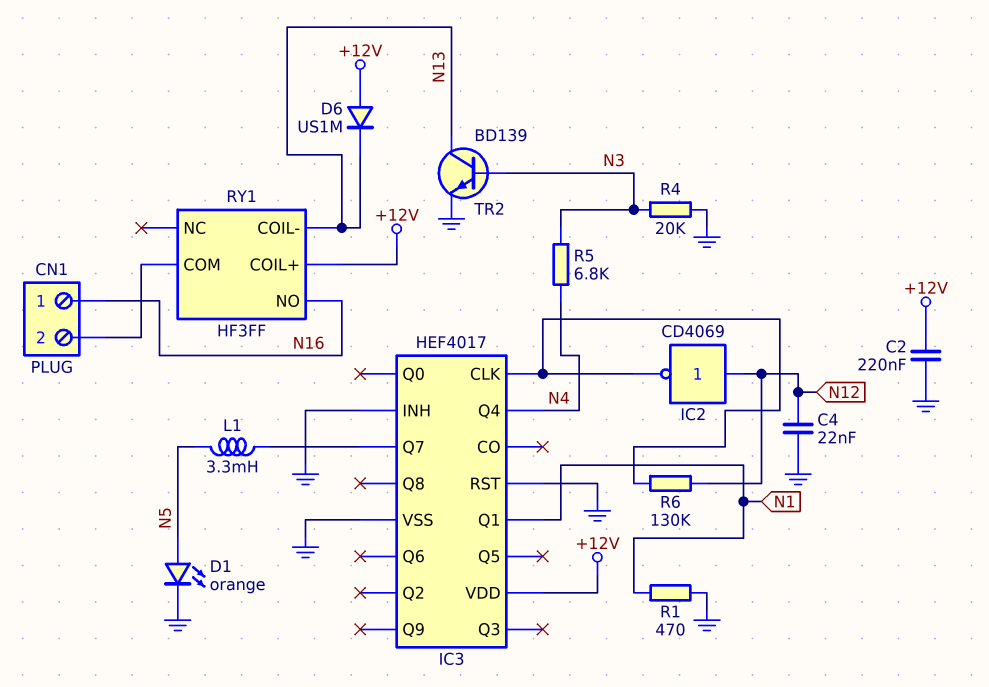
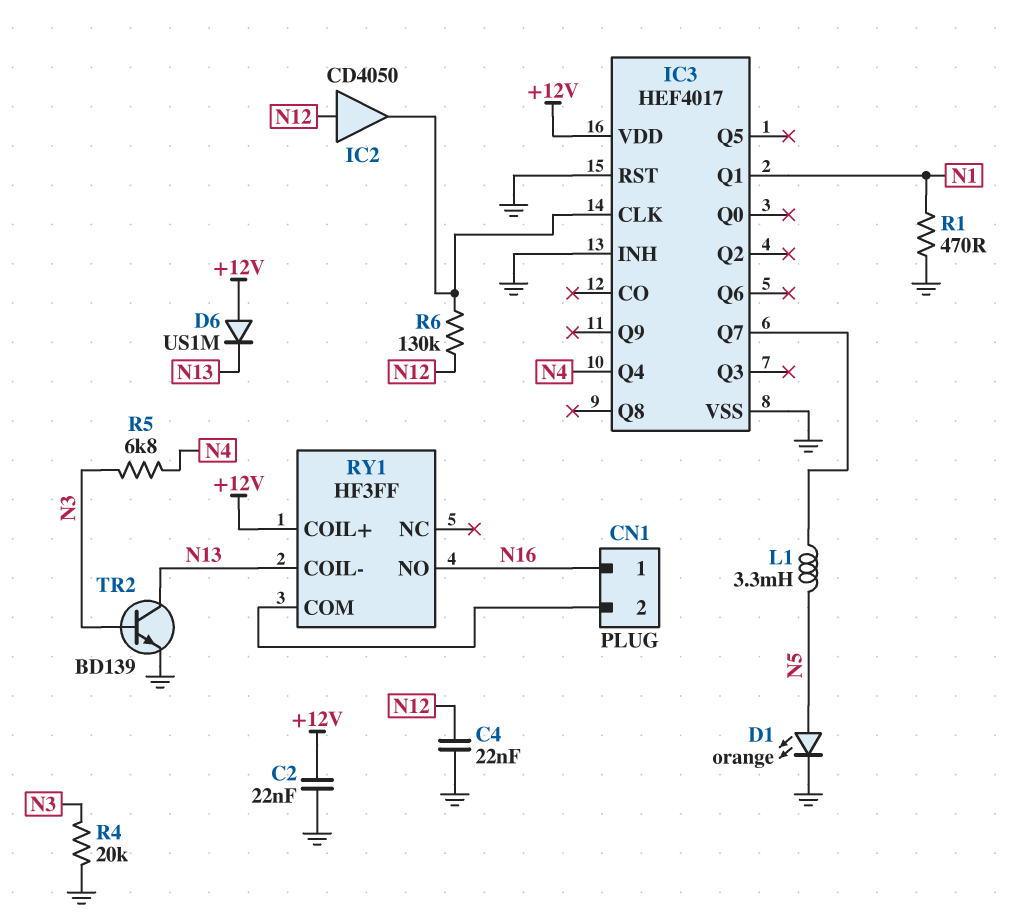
C2: 220nF (+12V, GND) -> 22nF (+12V, GND)
IC2: NOT CD4069 (in N12, out IC3/CLK) -> buffer CD4050 (in N12, out IC3/CLK)

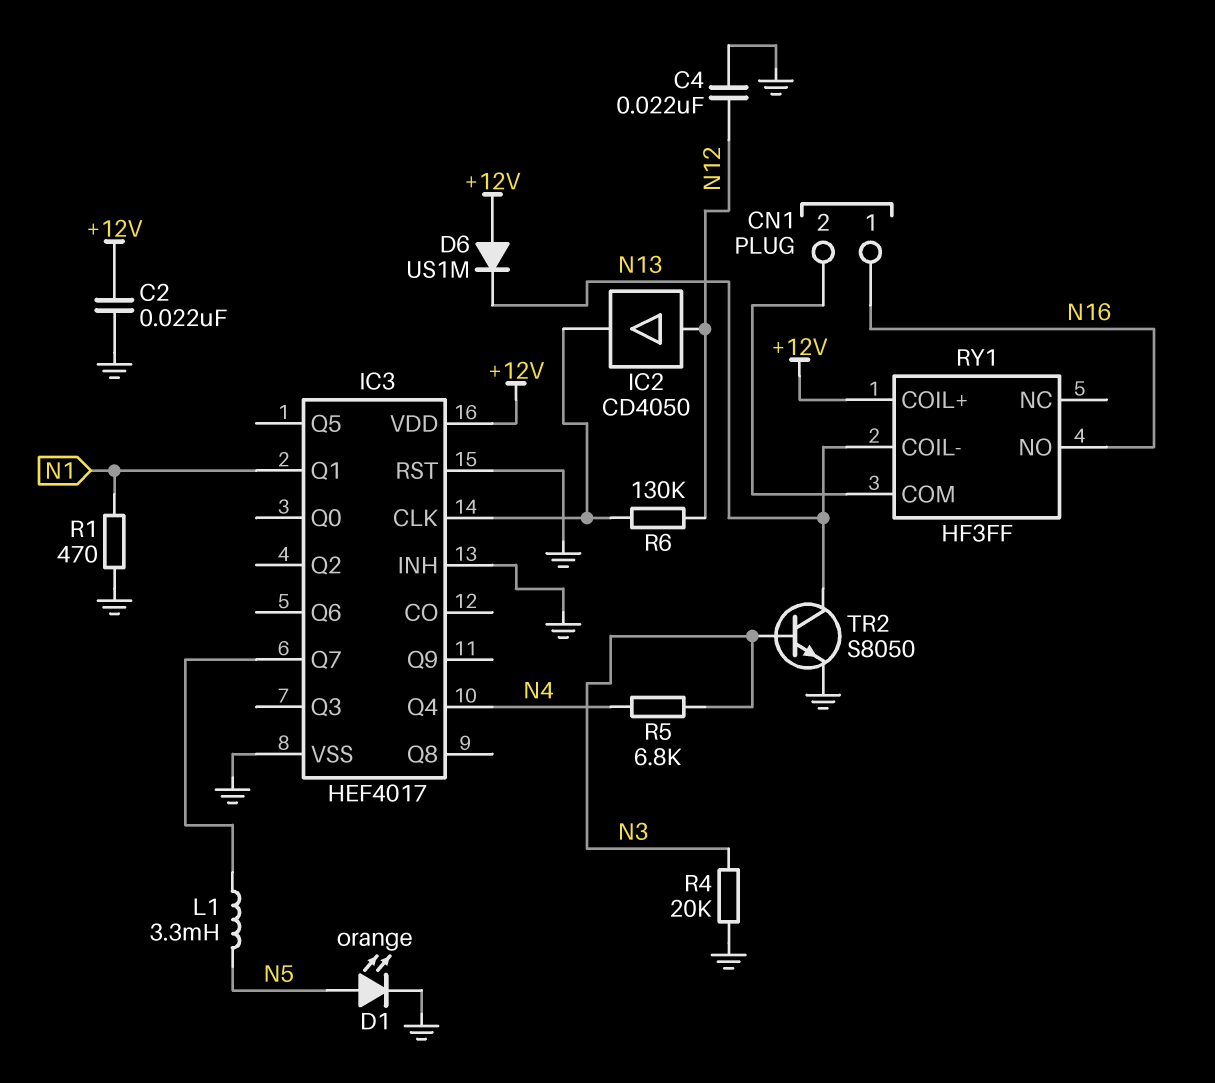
TR2: NPN BD139 (B N3, C N13, E GND) -> NPN S8050 (B N3, C N13, E GND)

